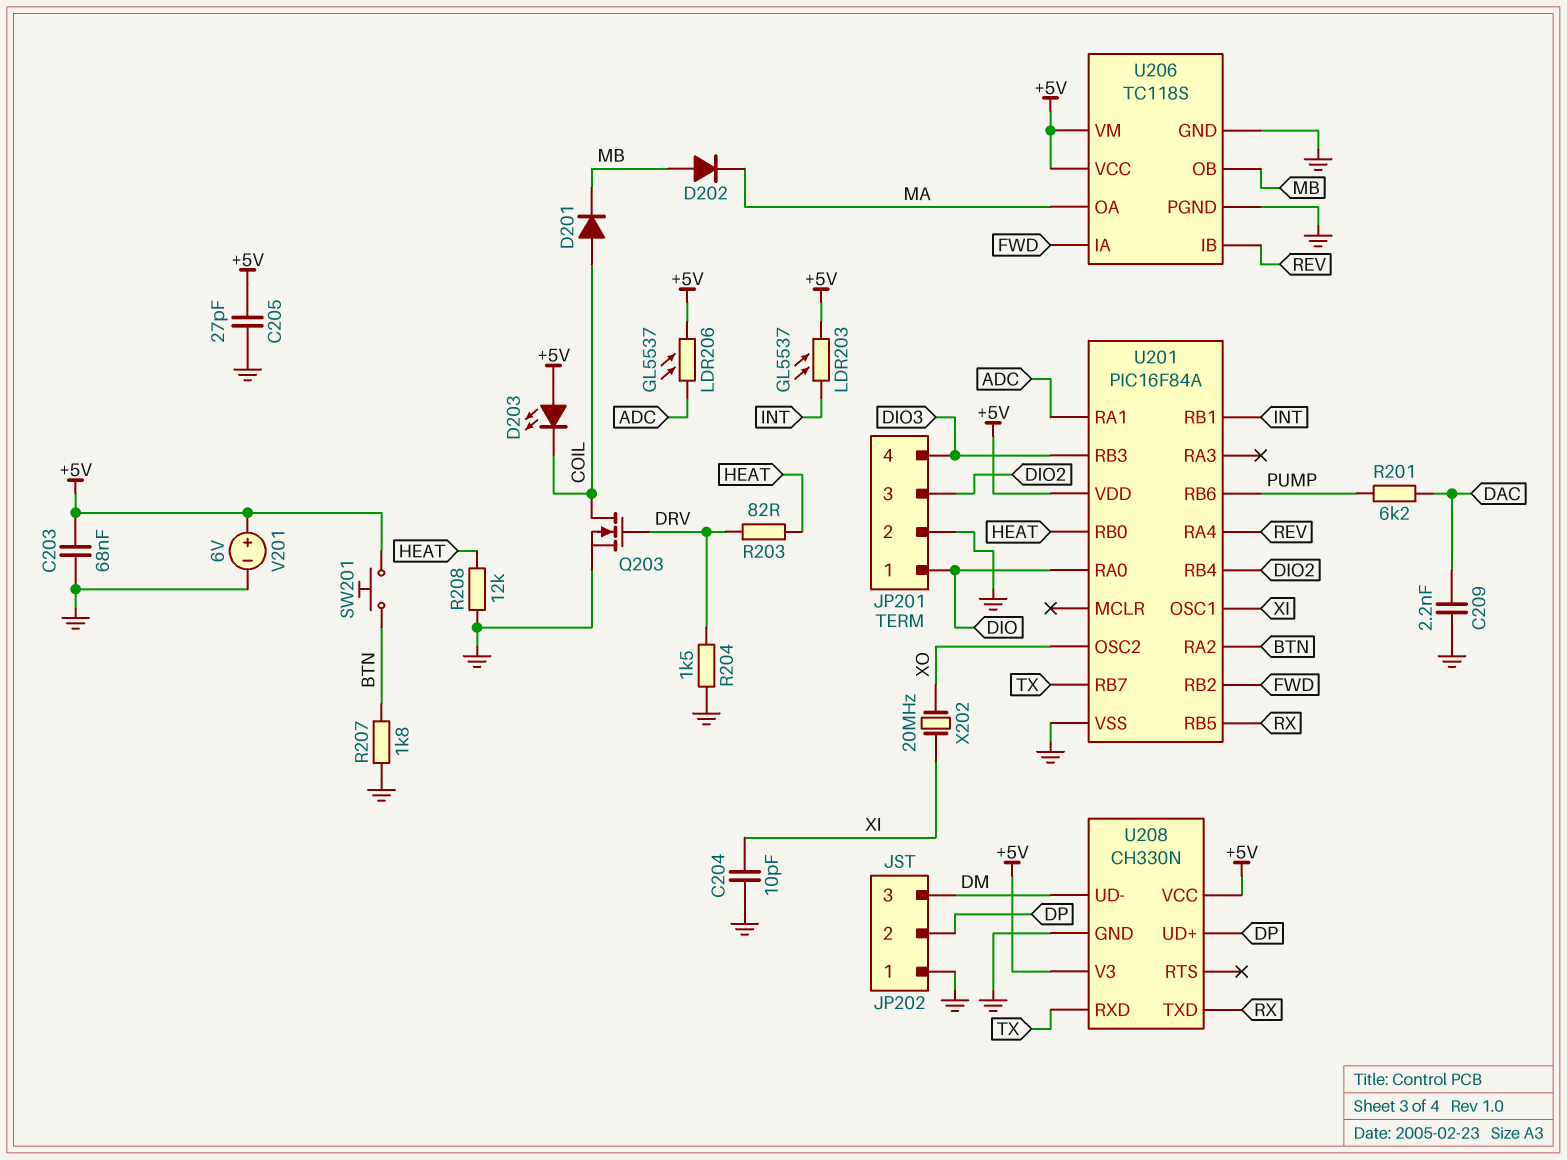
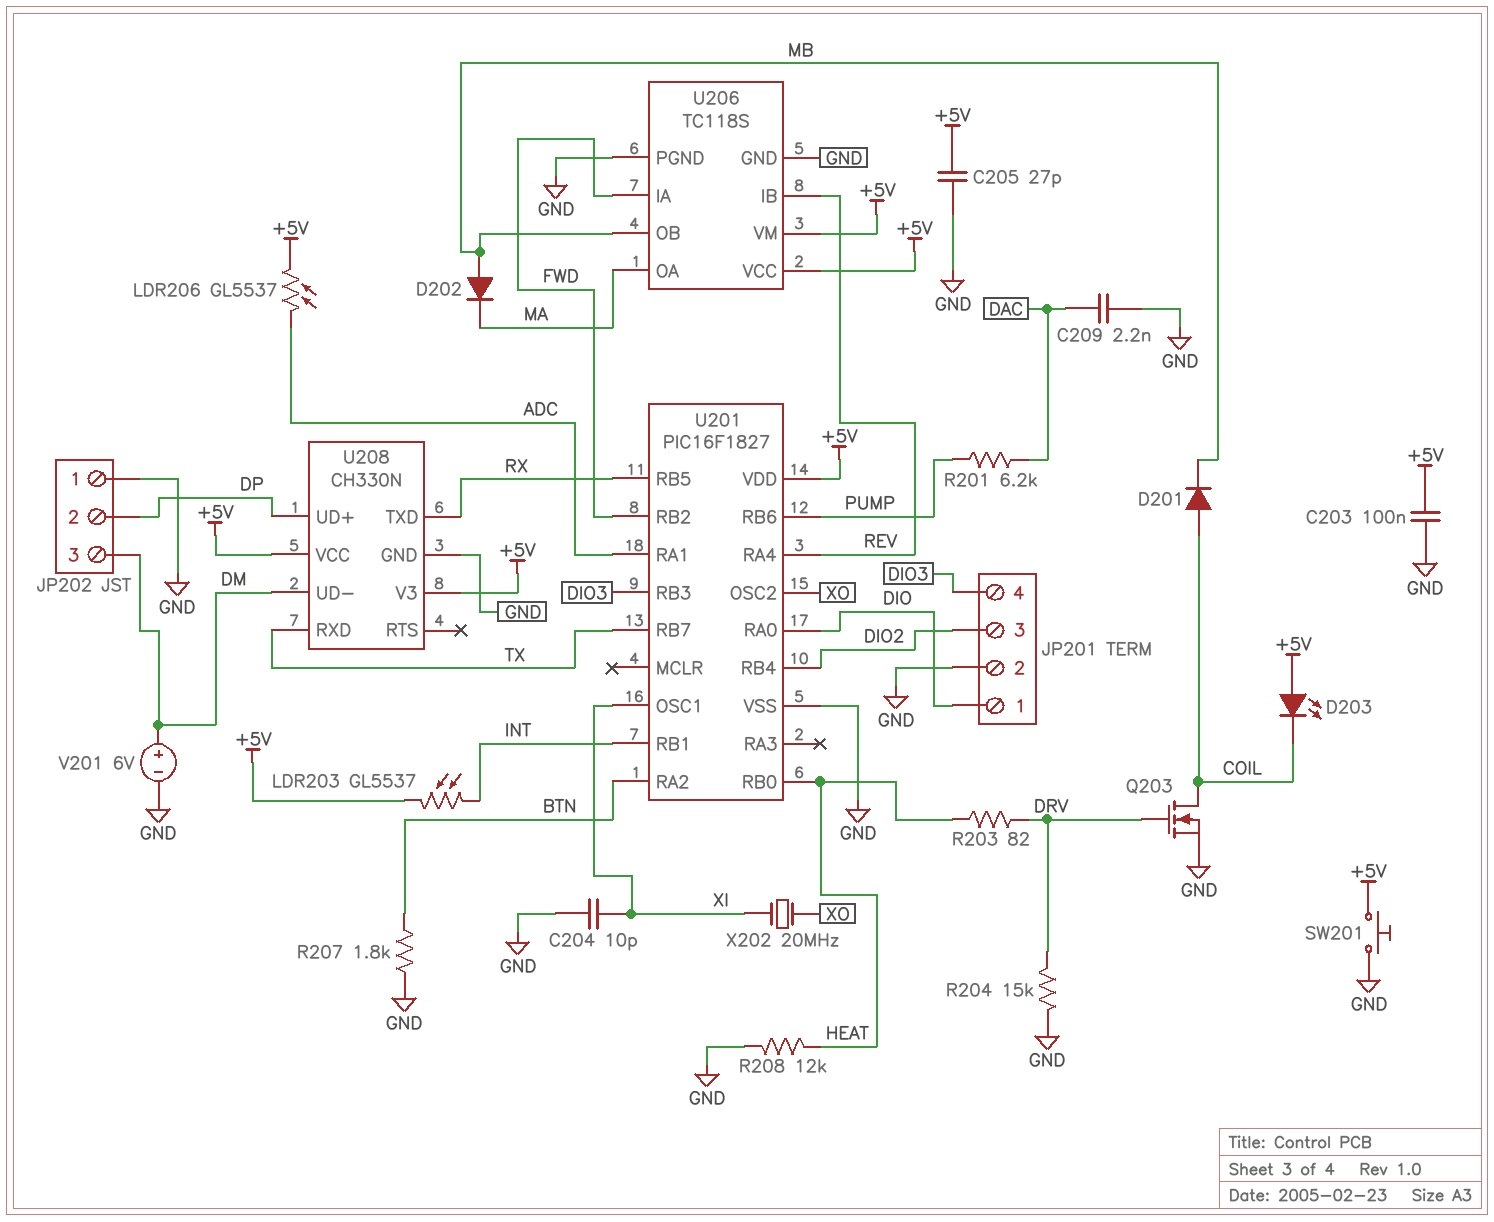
C203: 68nF (+5V, GND) -> 100nF (+5V, GND)
R204: 1.5k (DRV, GND) -> 15k (DRV, GND)
SW201: button (+5V, BTN) -> button (+5V, GND)
U201: PIC16F84A -> PIC16F1827
V201: 6V (plus +5V, minus GND) -> 6V (plus DM, minus GND)

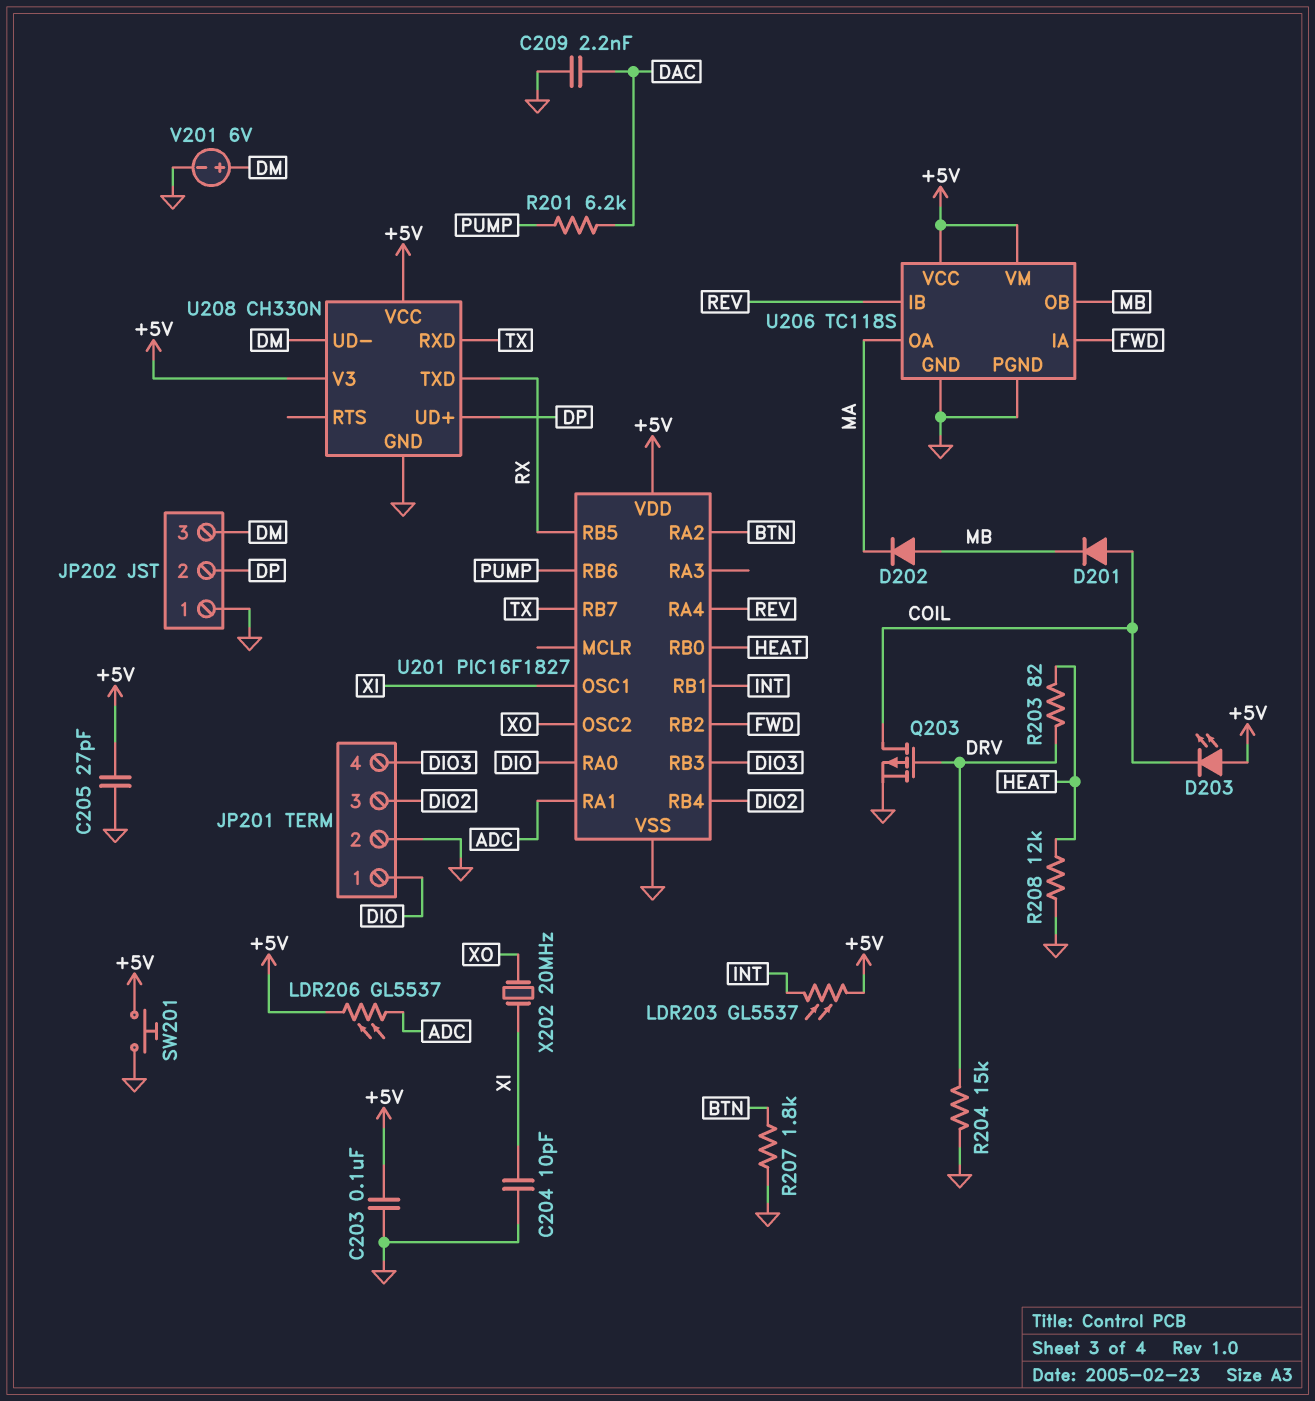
Q203: NMOS (G DRV, D COIL, S GND) -> PMOS (G DRV, D COIL, S GND)

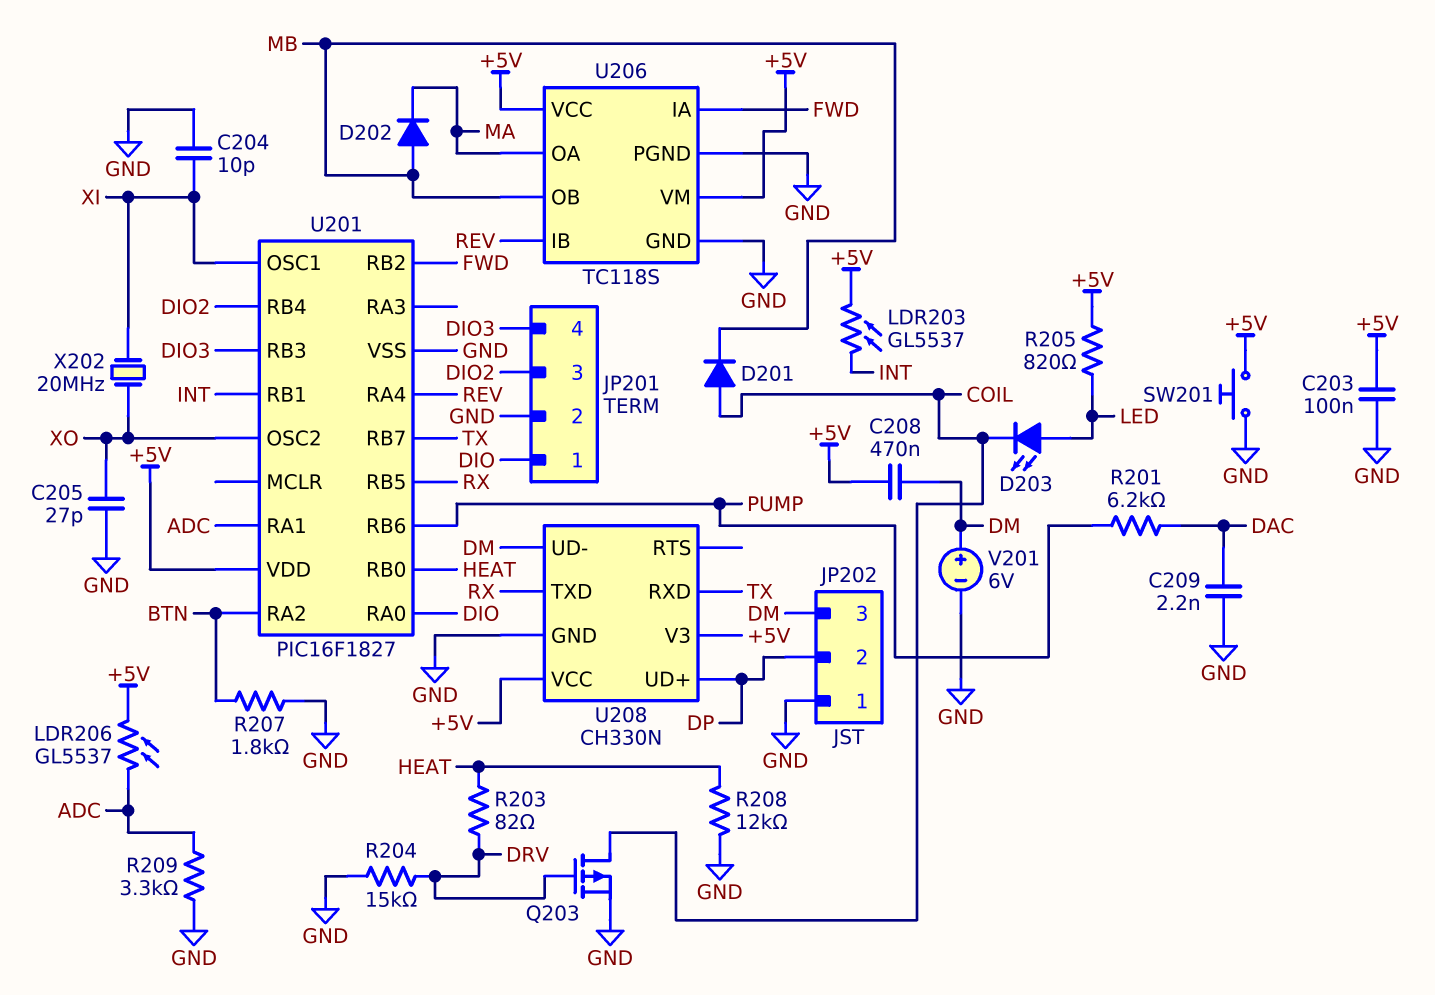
C205: 27pF (+5V, GND) -> 27pF (GND, XO)
C208: none -> 470nF (+5V, DM)
D203: LED (A +5V, K COIL) -> LED (A LED, K COIL)
R205: none -> 820 (+5V, LED)
R209: none -> 3.3k (ADC, GND)

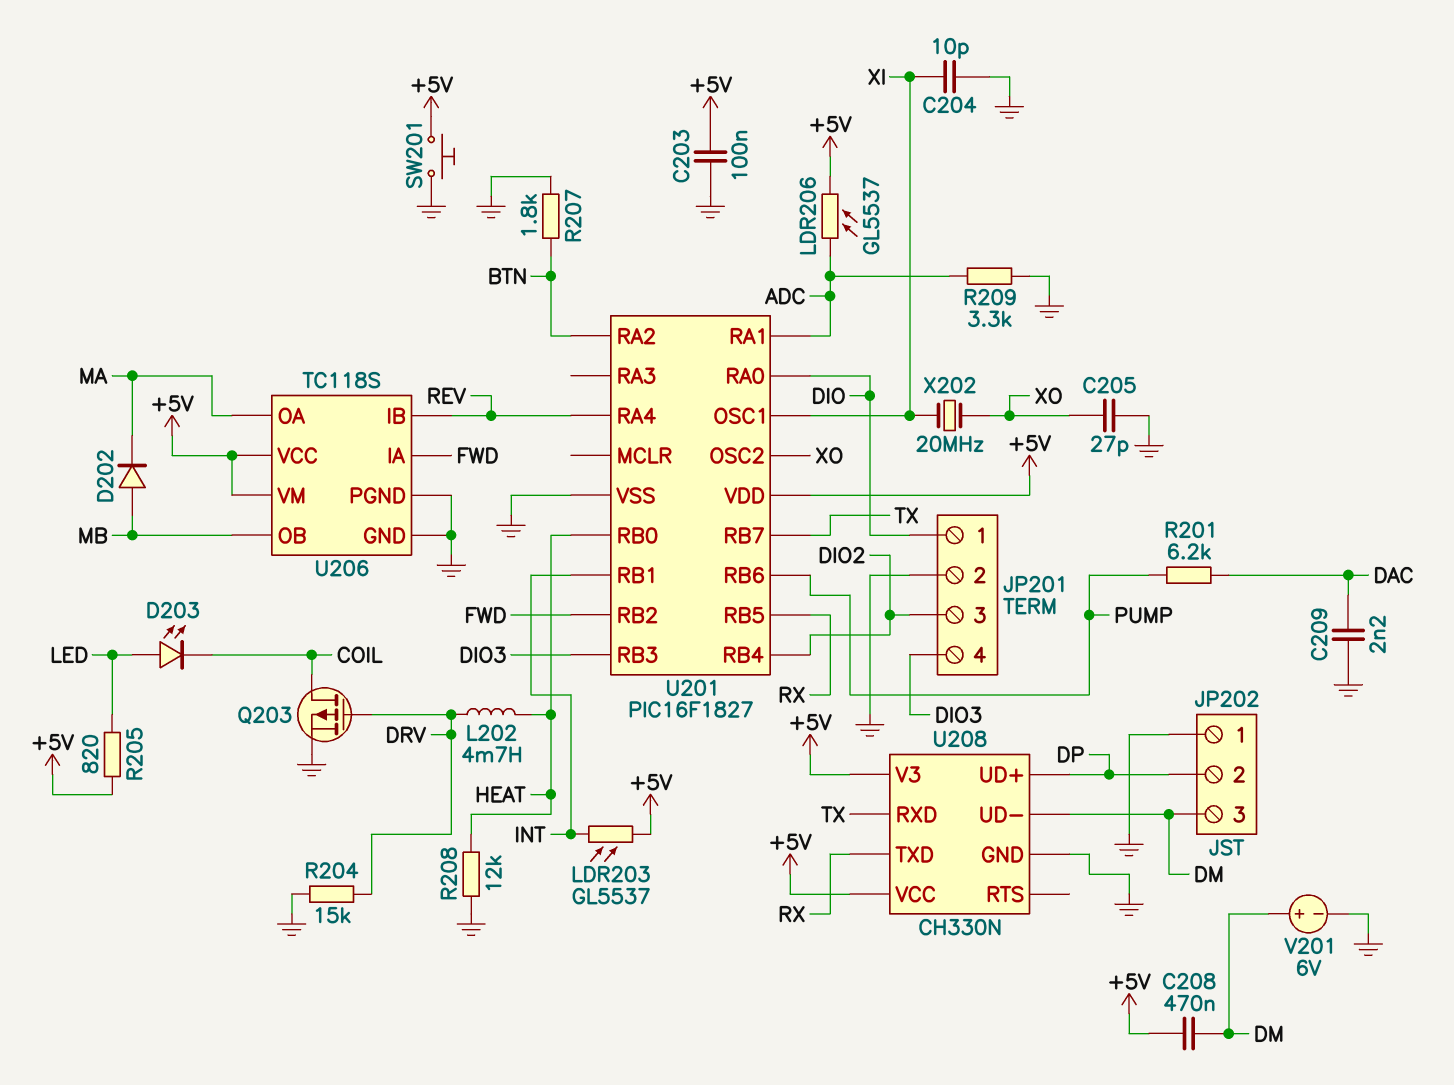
D201: diode (A COIL, K MB) -> none
L202: none -> 4.7mH (DRV, HEAT)
R203: 82 (DRV, HEAT) -> none

